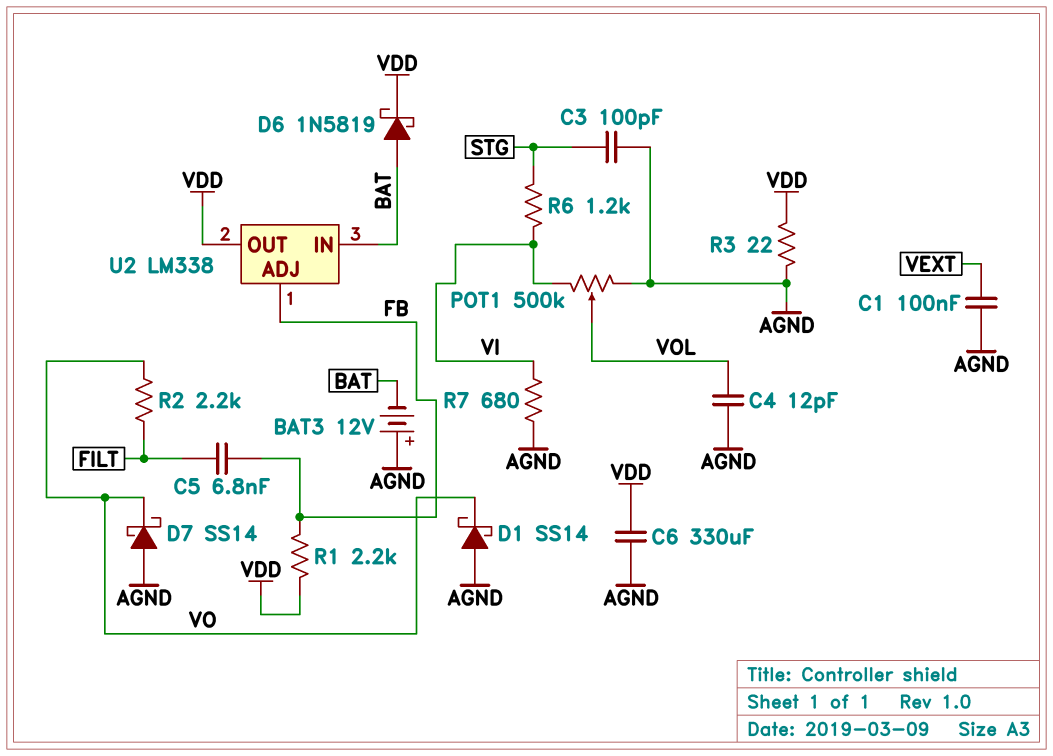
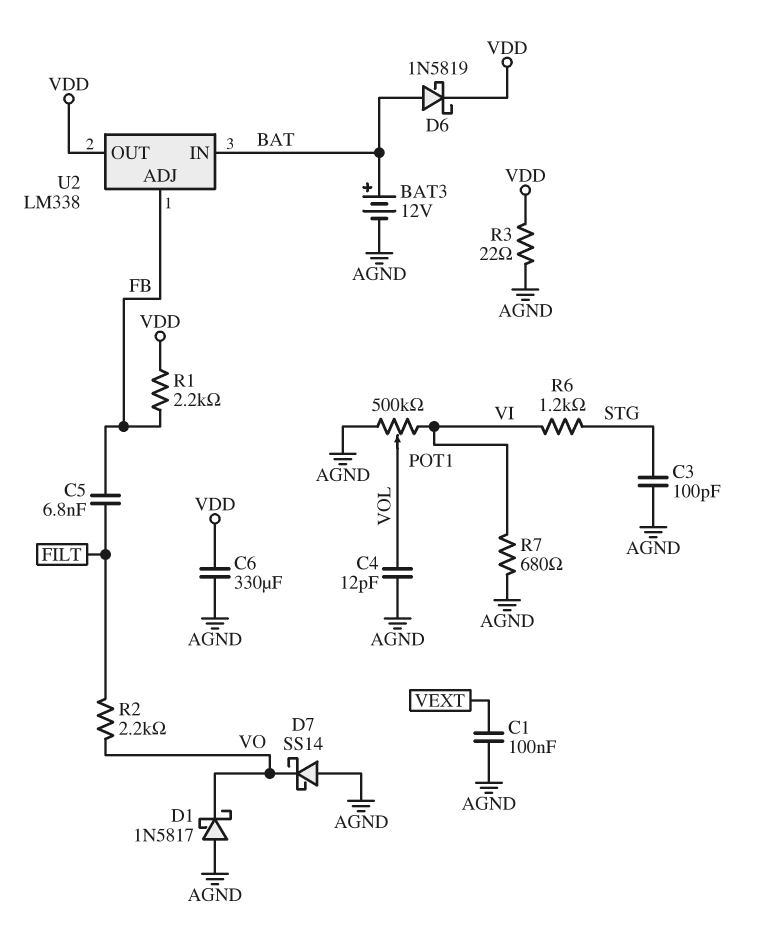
BAT3: 12V (plus AGND, minus BAT) -> 12V (plus BAT, minus AGND)
D1: schottky SS14 (A AGND, K VO) -> schottky 1N5817 (A AGND, K VO)

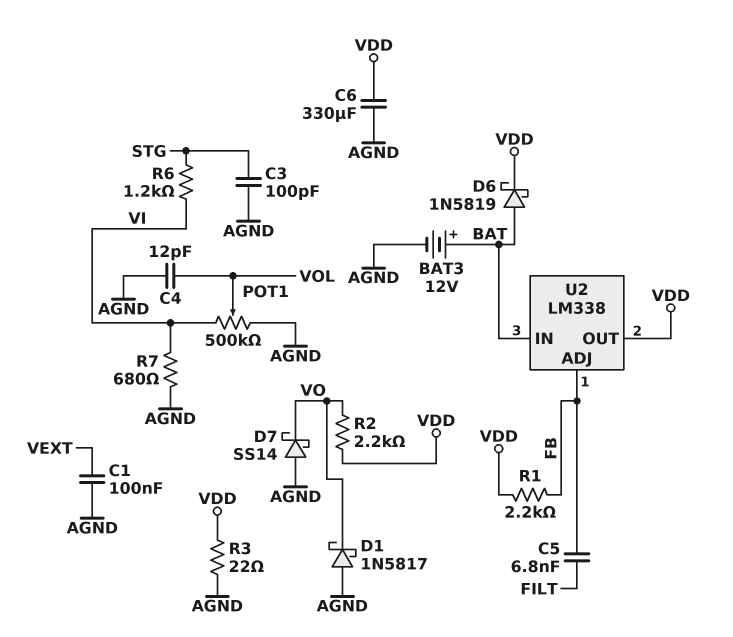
R2: 2.2k (FILT, VO) -> 2.2k (VDD, VO)

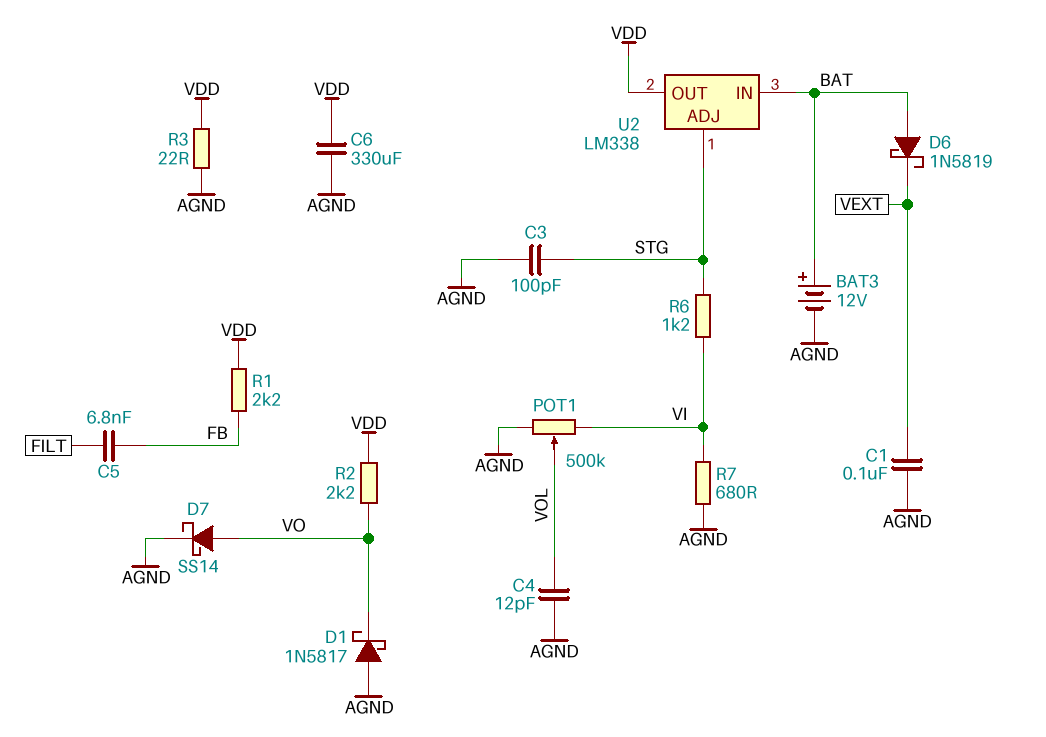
D6: schottky 1N5819 (A BAT, K VDD) -> schottky 1N5819 (A BAT, K VEXT)
D7: schottky SS14 (A AGND, K VO) -> schottky SS14 (A VO, K AGND)
U2 pin ADJ: FB -> STG

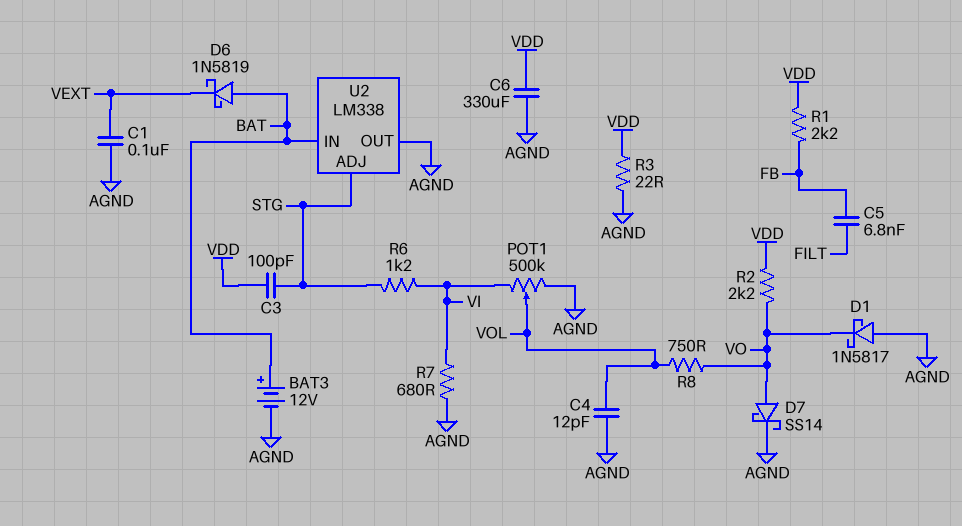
C3: 100pF (AGND, STG) -> 100pF (STG, VDD)
R8: none -> 750 (VO, VOL)
U2 pin OUT: VDD -> AGND

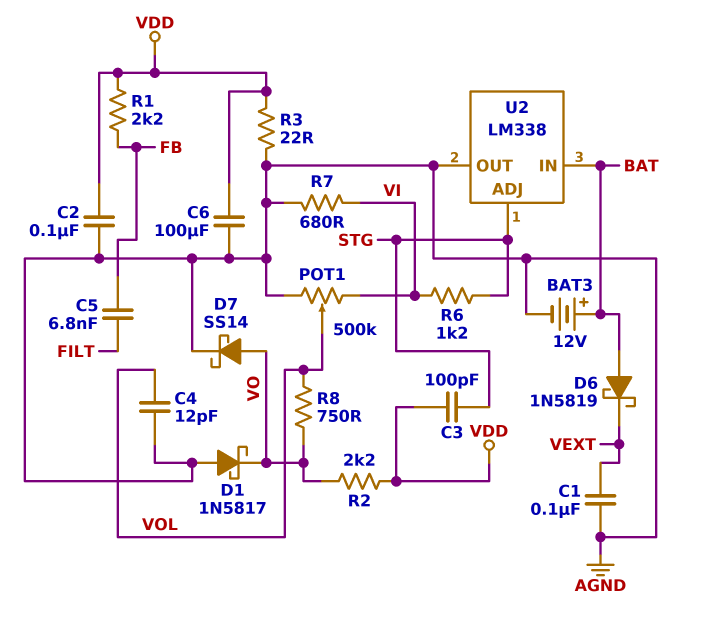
C2: none -> 100nF (AGND, VDD)
C6: 330uF (AGND, VDD) -> 100uF (AGND, VDD)

